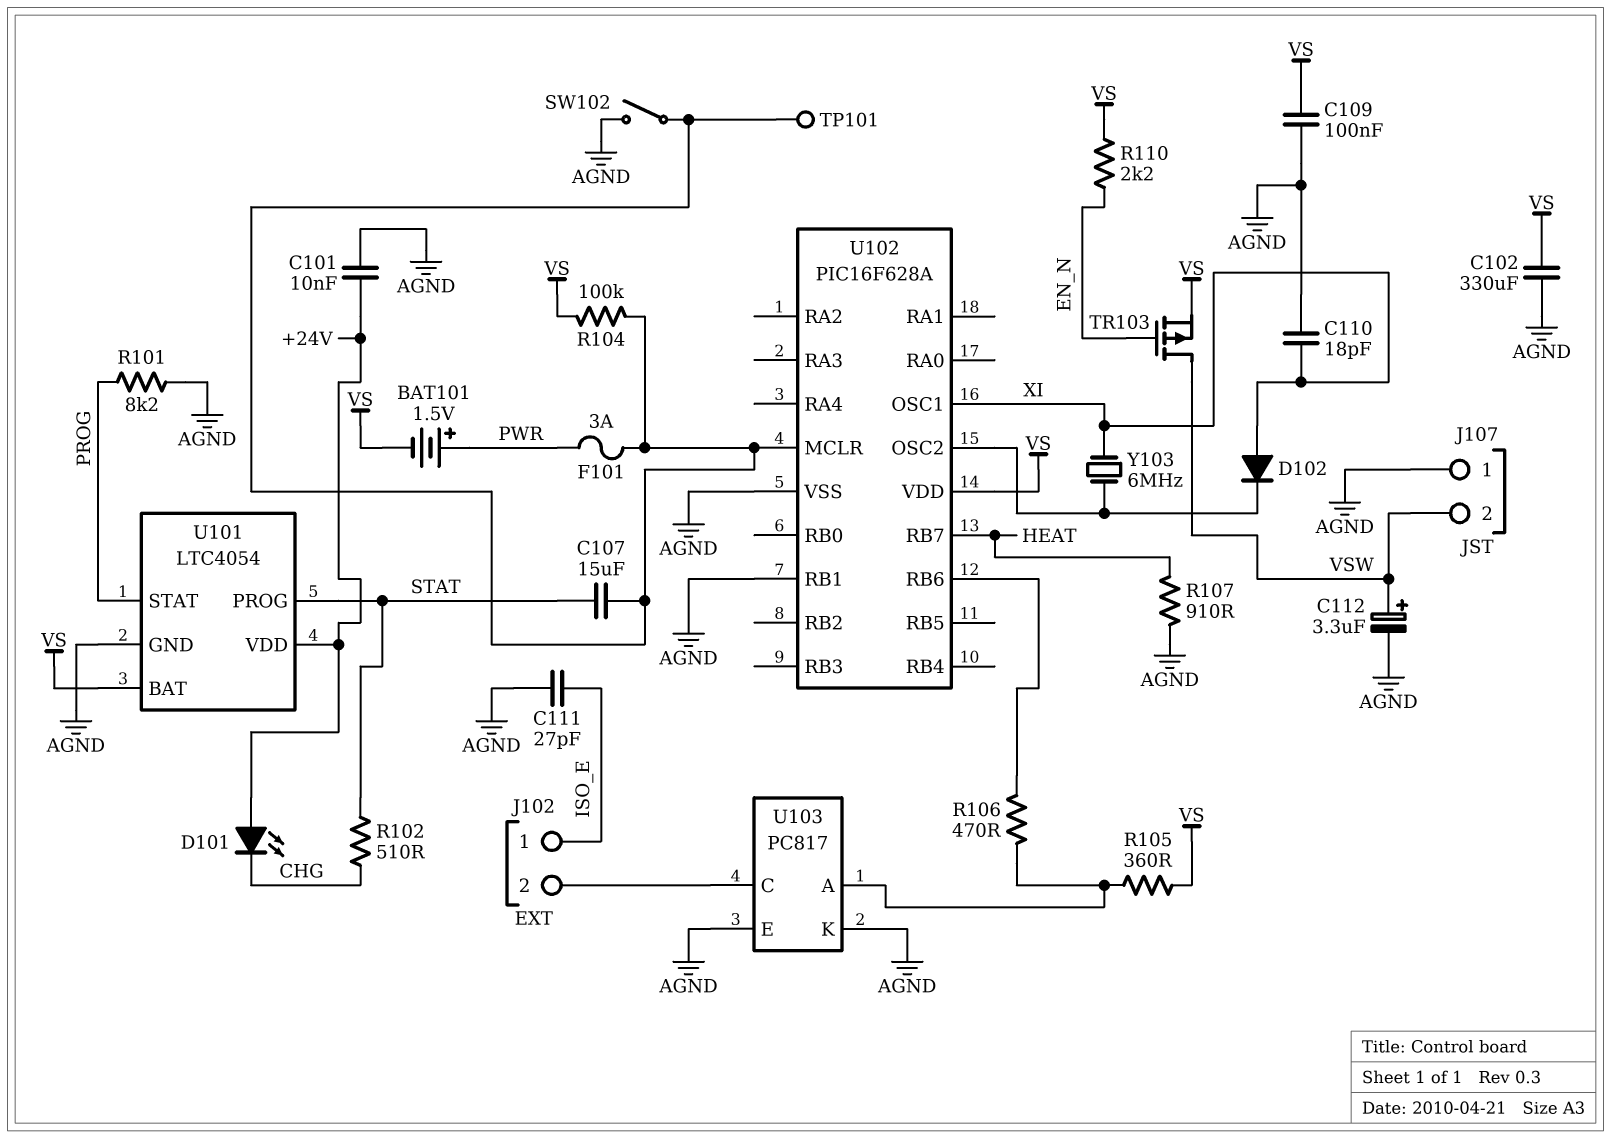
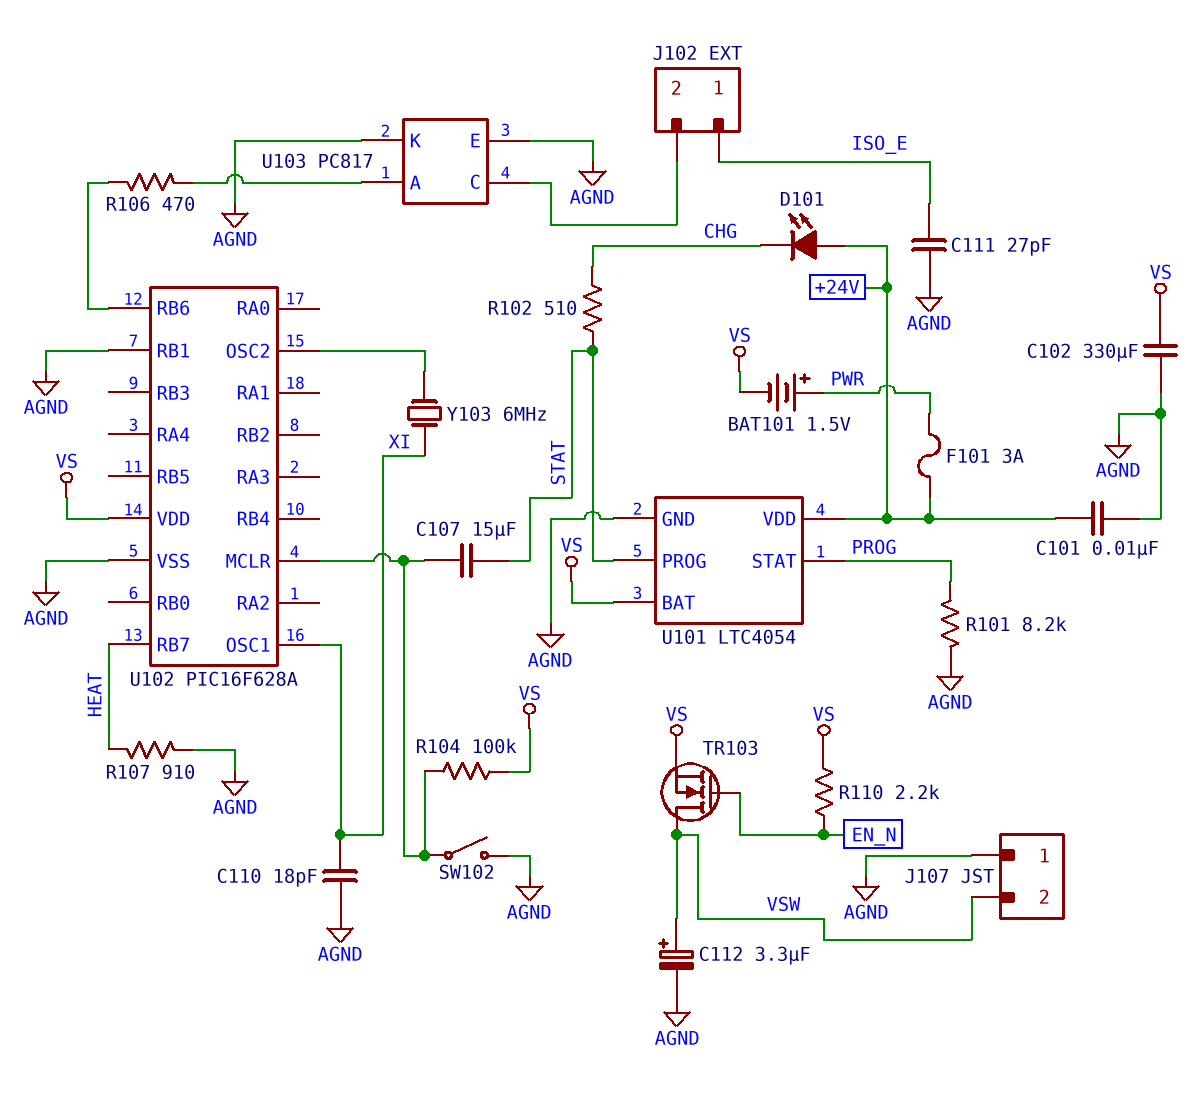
C109: 100nF (AGND, VS) -> none
D102: diode (A XI, K U102/OSC2) -> none
F101: 3A (PWR, U102/MCLR) -> 3A (+24V, PWR)
R105: 360 (U103/A, VS) -> none
TP101: test point (U102/MCLR) -> none
TR103: PMOS (G EN_N, D VSW, S VS) -> NMOS (G EN_N, D VSW, S VS)

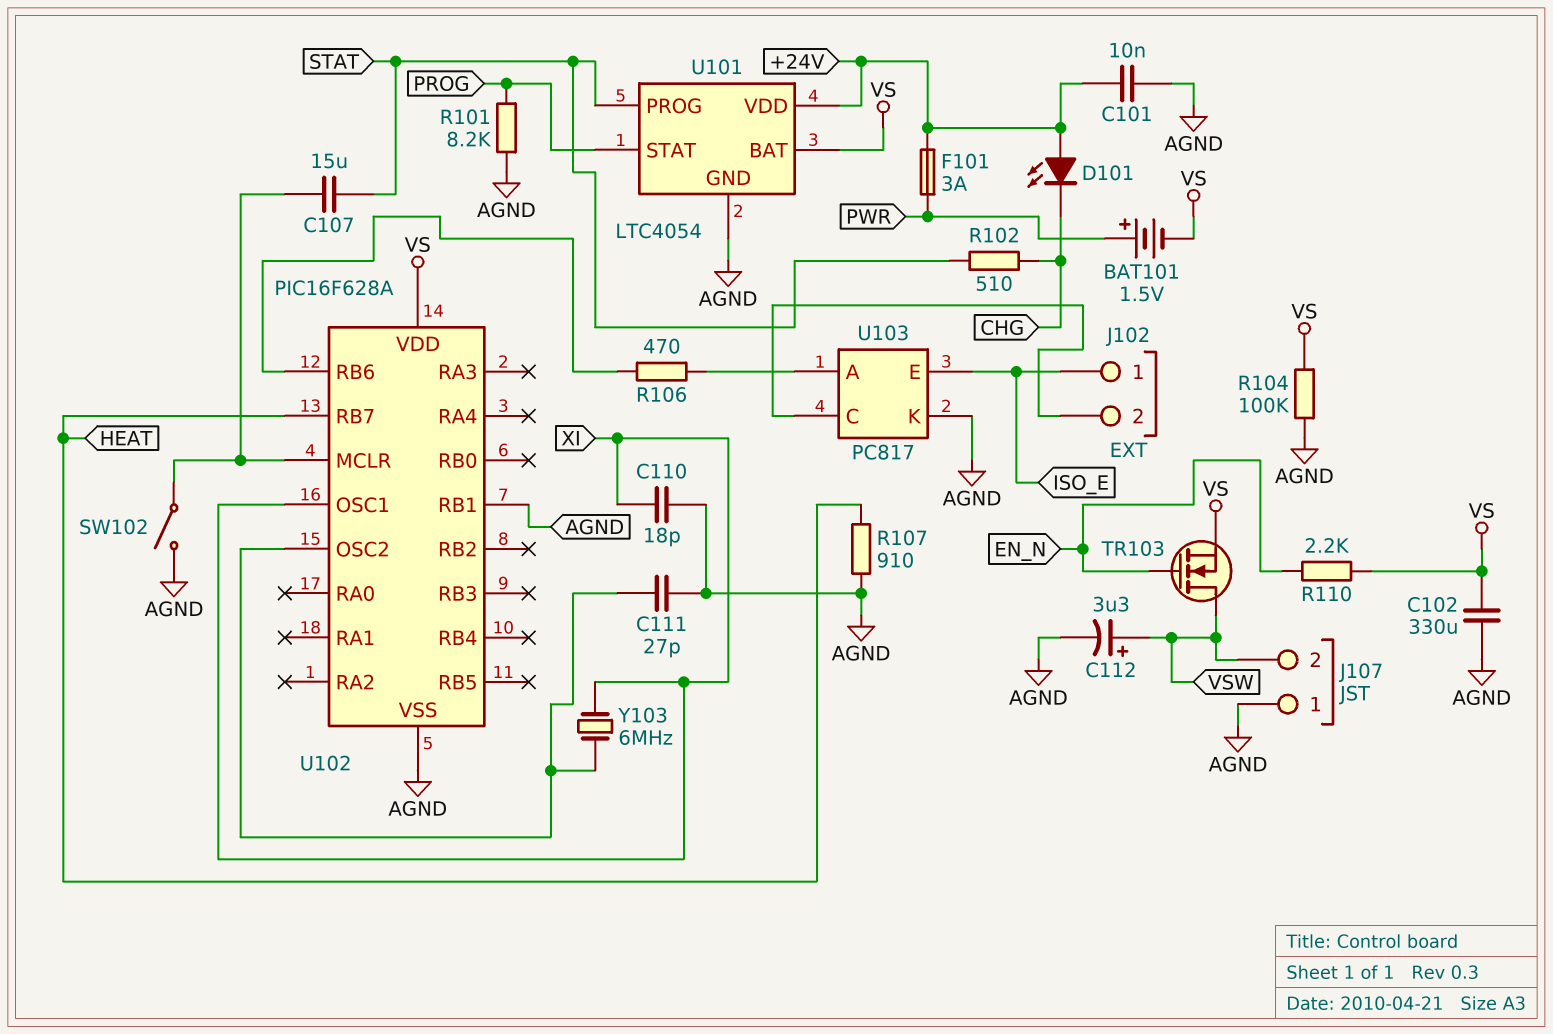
C111: 27pF (AGND, ISO_E) -> 27pF (AGND, U102/OSC2)
R104: 100k (U102/MCLR, VS) -> 100k (AGND, VS)
U103 pin E: AGND -> ISO_E

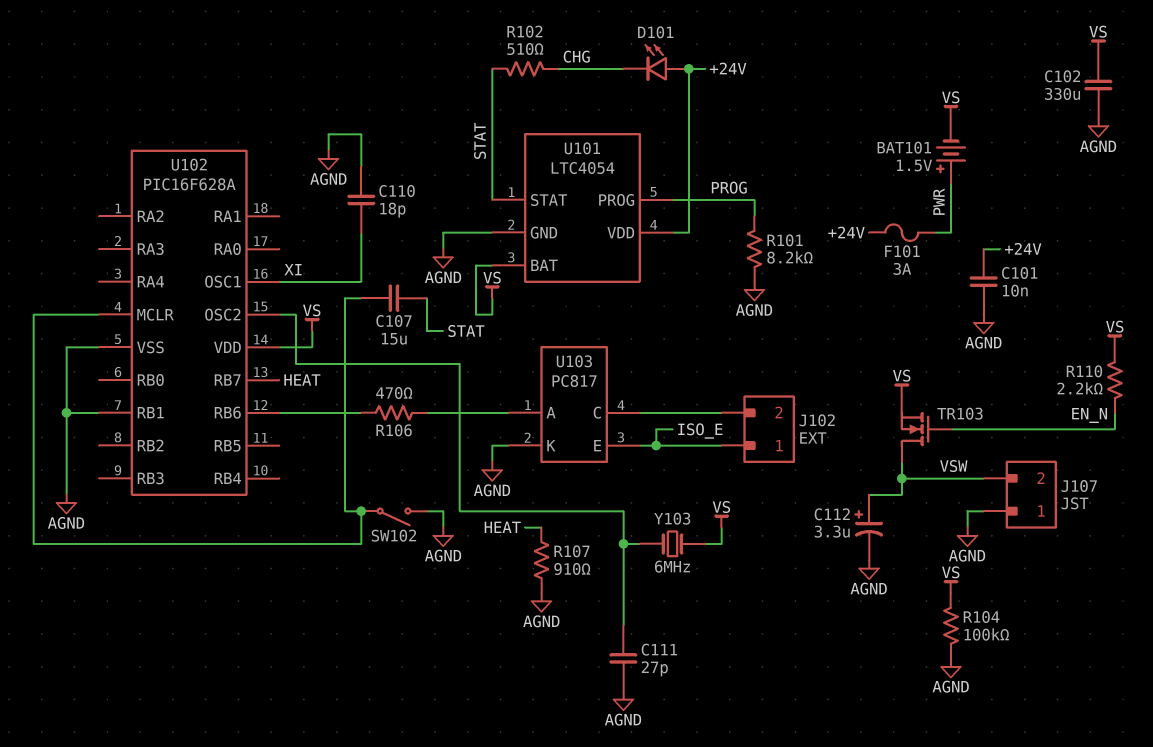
U101 pin PROG: STAT -> PROG
U101 pin STAT: PROG -> STAT
Y103: 6MHz (U102/OSC2, XI) -> 6MHz (U102/OSC2, VS)

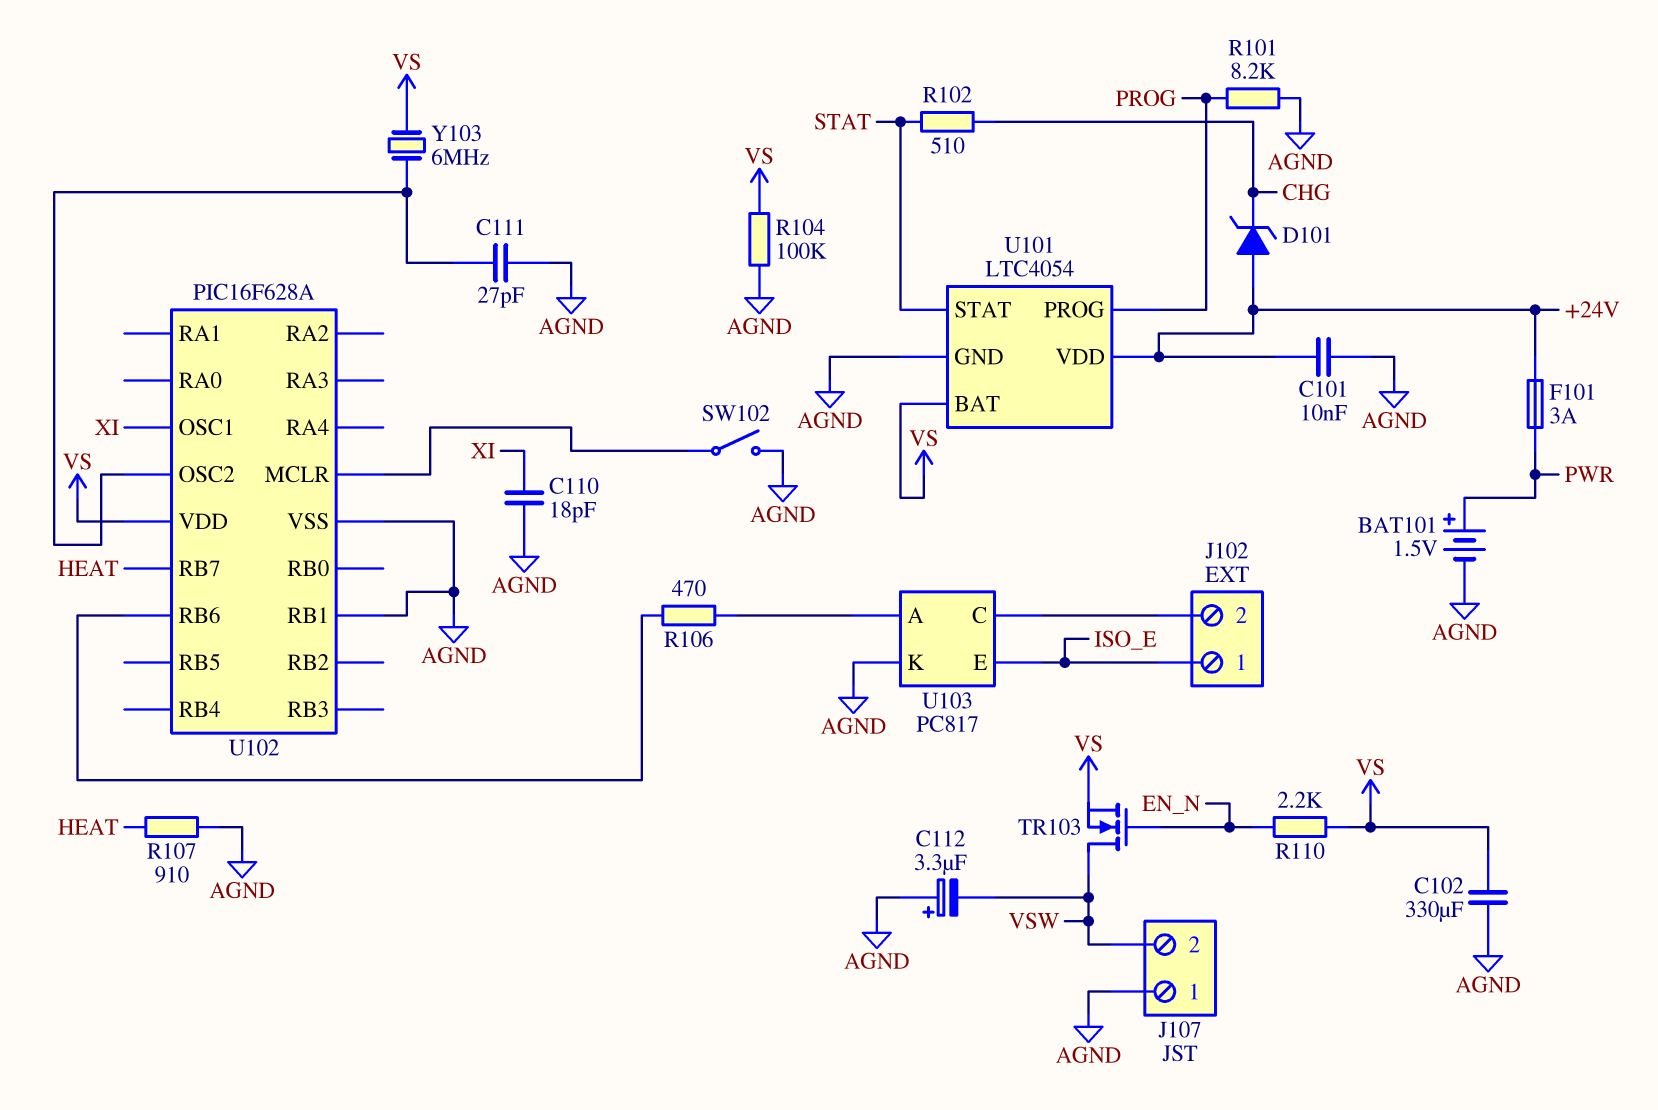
BAT101: 1.5V (plus PWR, minus VS) -> 1.5V (plus PWR, minus AGND)
C107: 15uF (STAT, U102/MCLR) -> none
C112: 3.3uF (plus VSW, minus AGND) -> 3.3uF (plus AGND, minus VSW)
D101: LED (A +24V, K CHG) -> zener (A +24V, K CHG)

